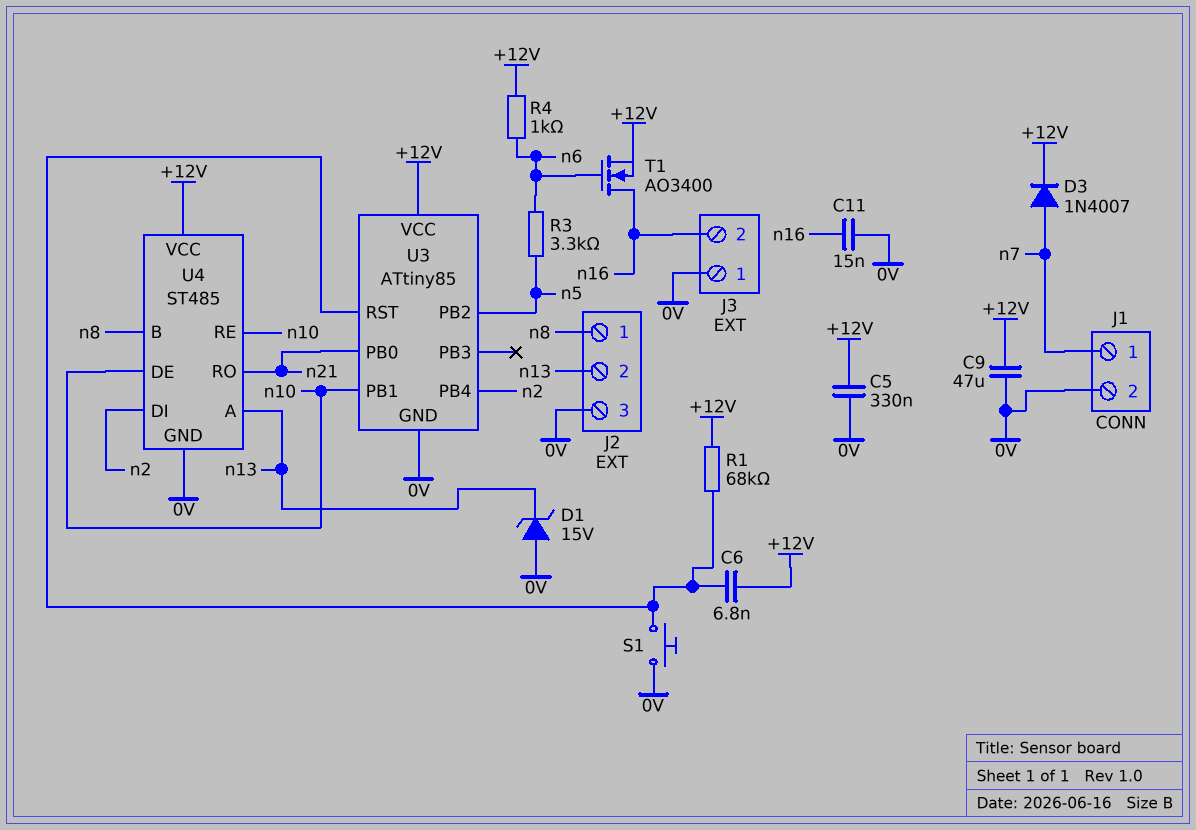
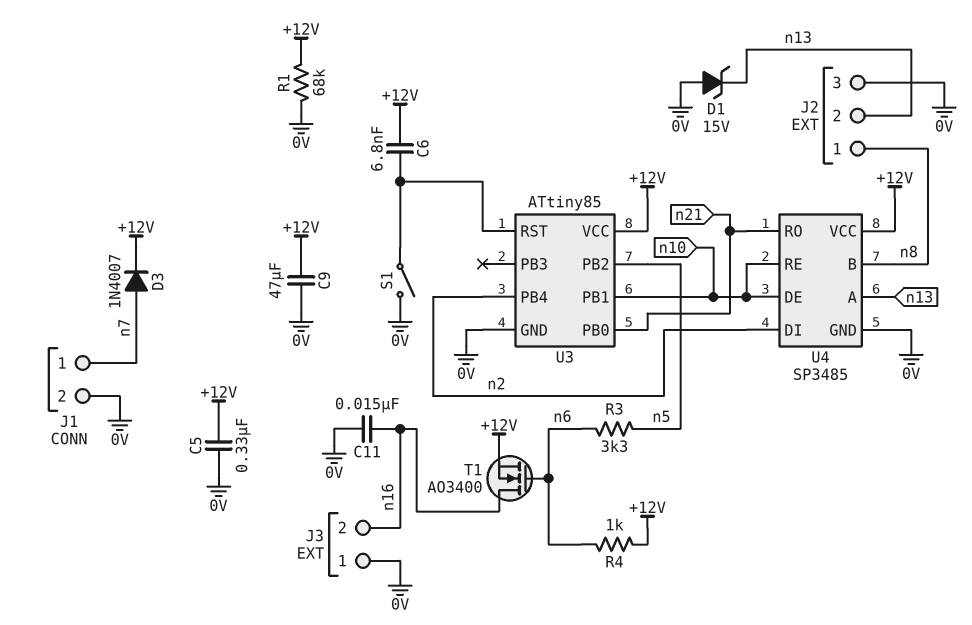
R1: 68k (+12V, U3/RST) -> 68k (+12V, 0V)
S1: button (0V, U3/RST) -> switch (0V, U3/RST)
U4: ST485 -> SP3485

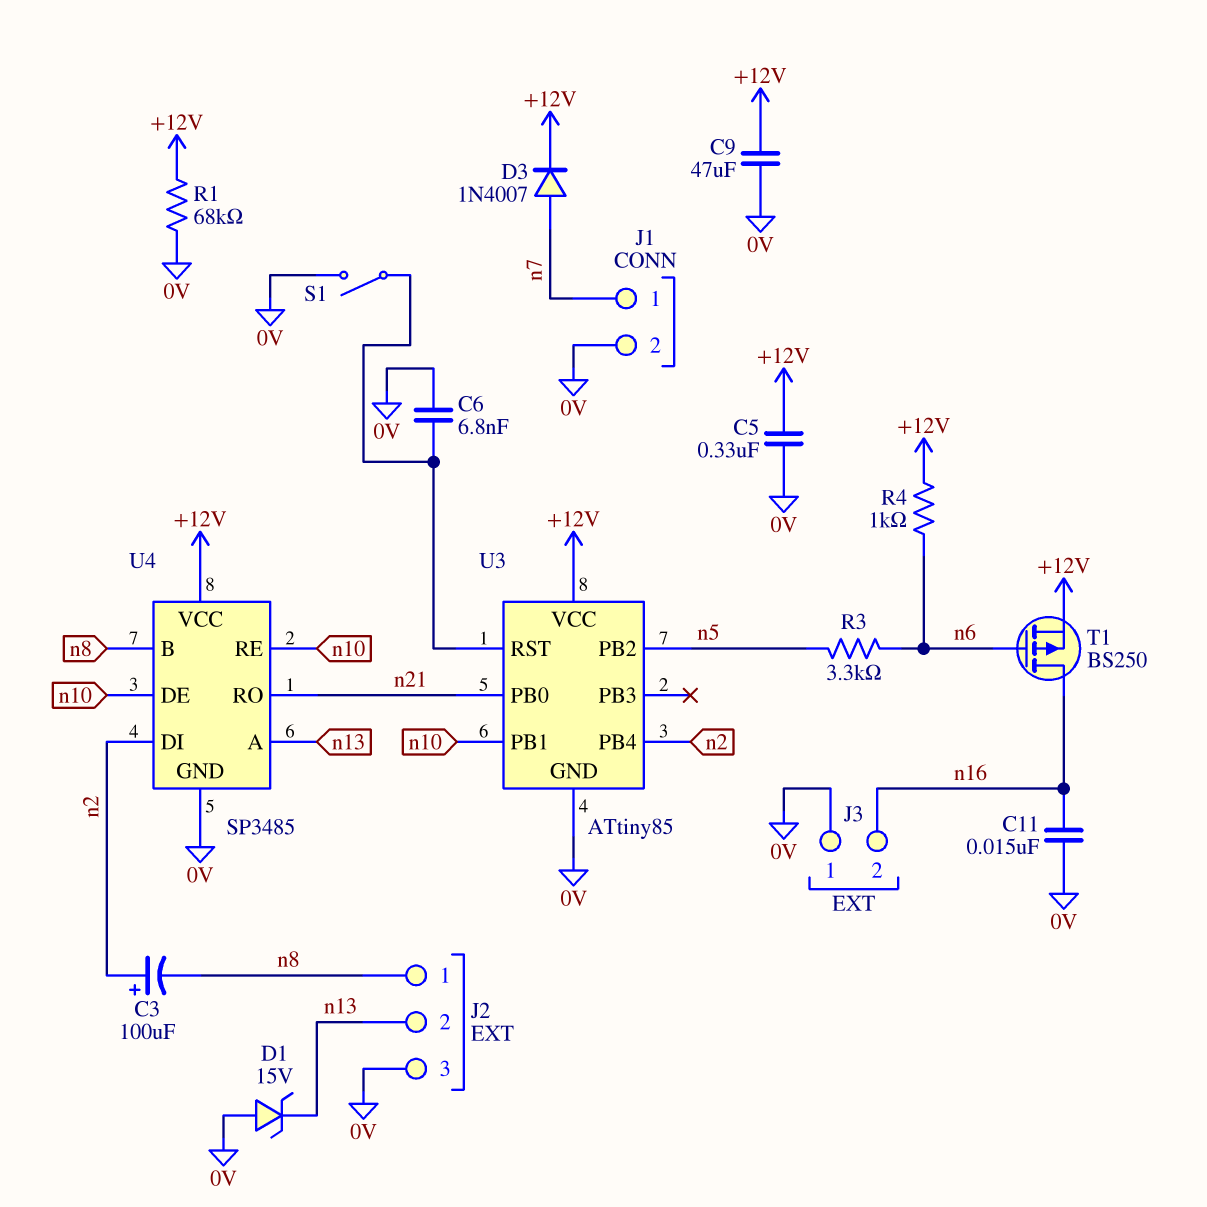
C3: none -> 100uF (plus n2, minus n8)
C6: 6.8nF (+12V, U3/RST) -> 6.8nF (0V, U3/RST)
T1: NMOS AO3400 (G n6, D n16, S +12V) -> PMOS BS250 (G n6, D n16, S +12V)

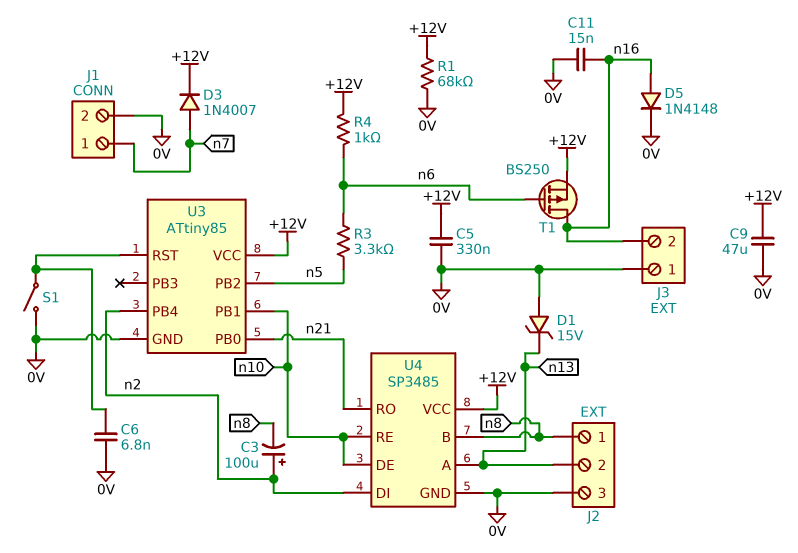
D5: none -> diode 1N4148 (A n16, K 0V)

